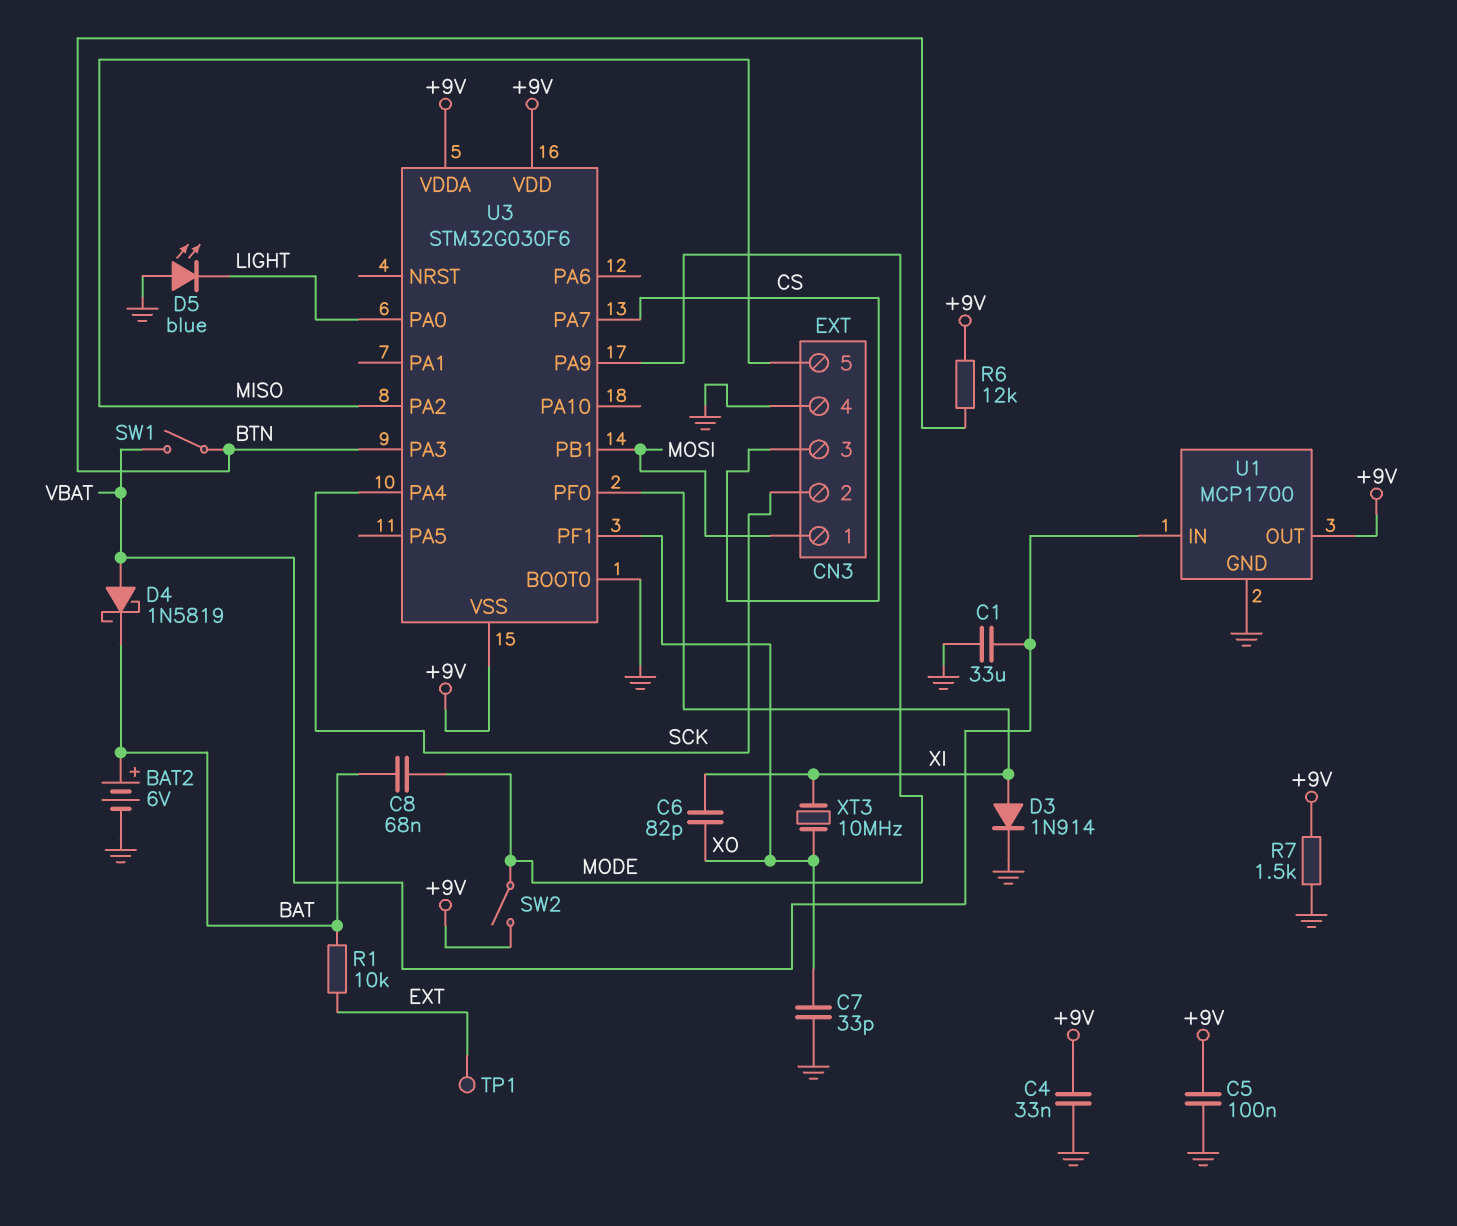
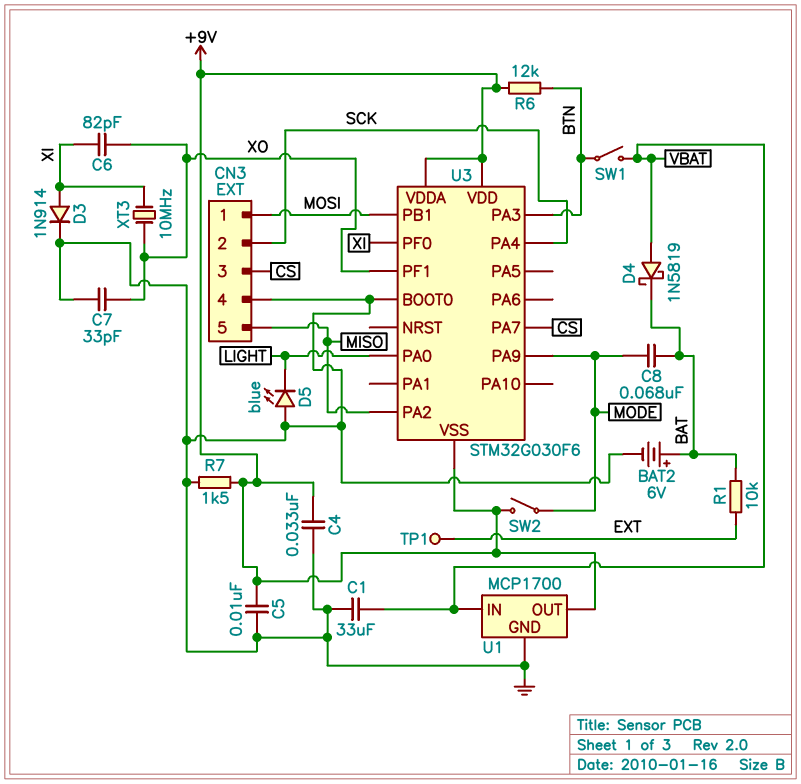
C5: 100nF (+9V, GND) -> 10nF (+9V, GND)

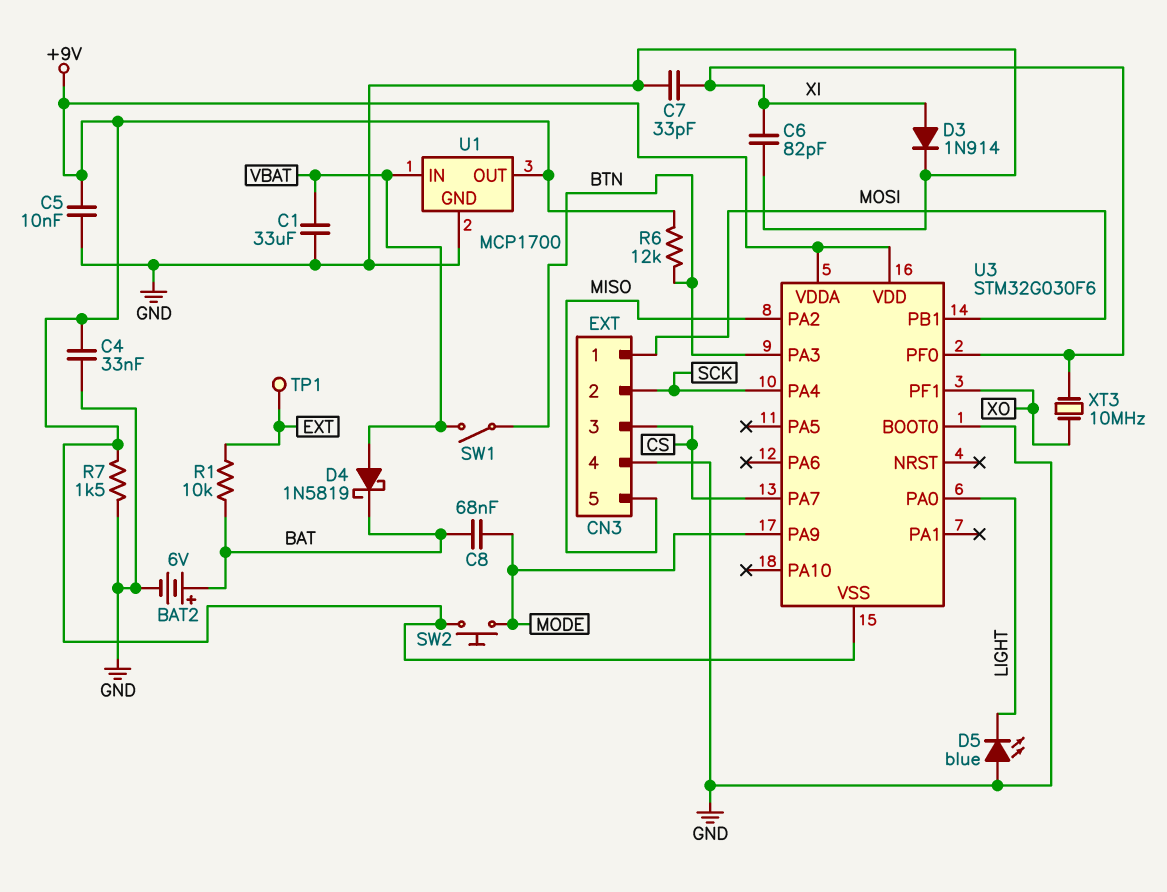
C6: 82pF (XI, XO) -> 82pF (GND, XI)
C7: 33pF (GND, XO) -> 33pF (GND, XI)
SW2: switch (+9V, MODE) -> button (+9V, MODE)

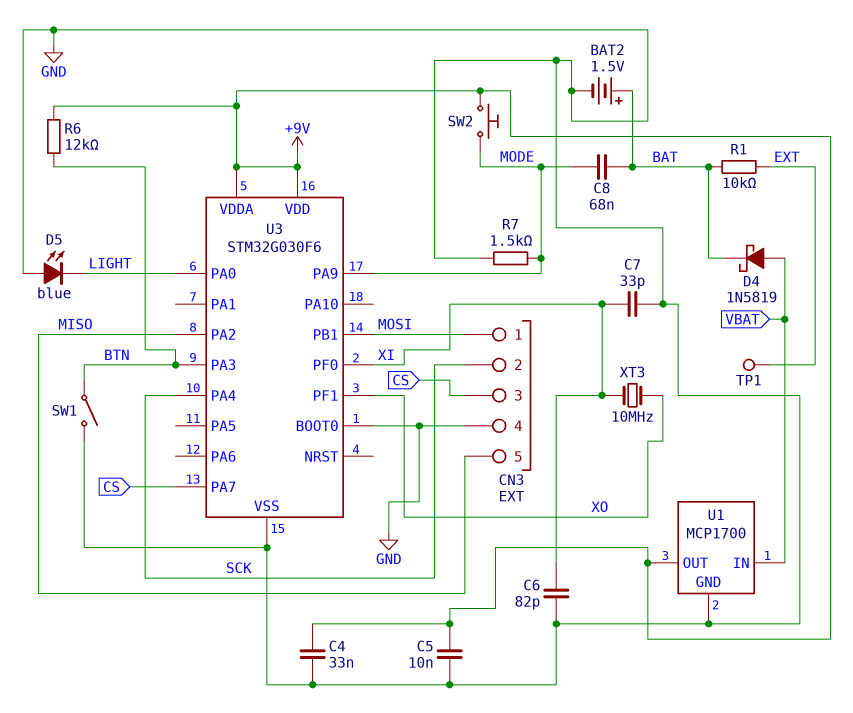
BAT2: 6V (plus BAT, minus GND) -> 1.5V (plus BAT, minus GND)
C1: 33uF (GND, VBAT) -> none
D3: diode 1N914 (A XI, K GND) -> none
R7: 1.5k (+9V, GND) -> 1.5k (GND, MODE)
SW1: switch (BTN, VBAT) -> switch (BTN, GND)
U3 pin VSS: +9V -> GND

